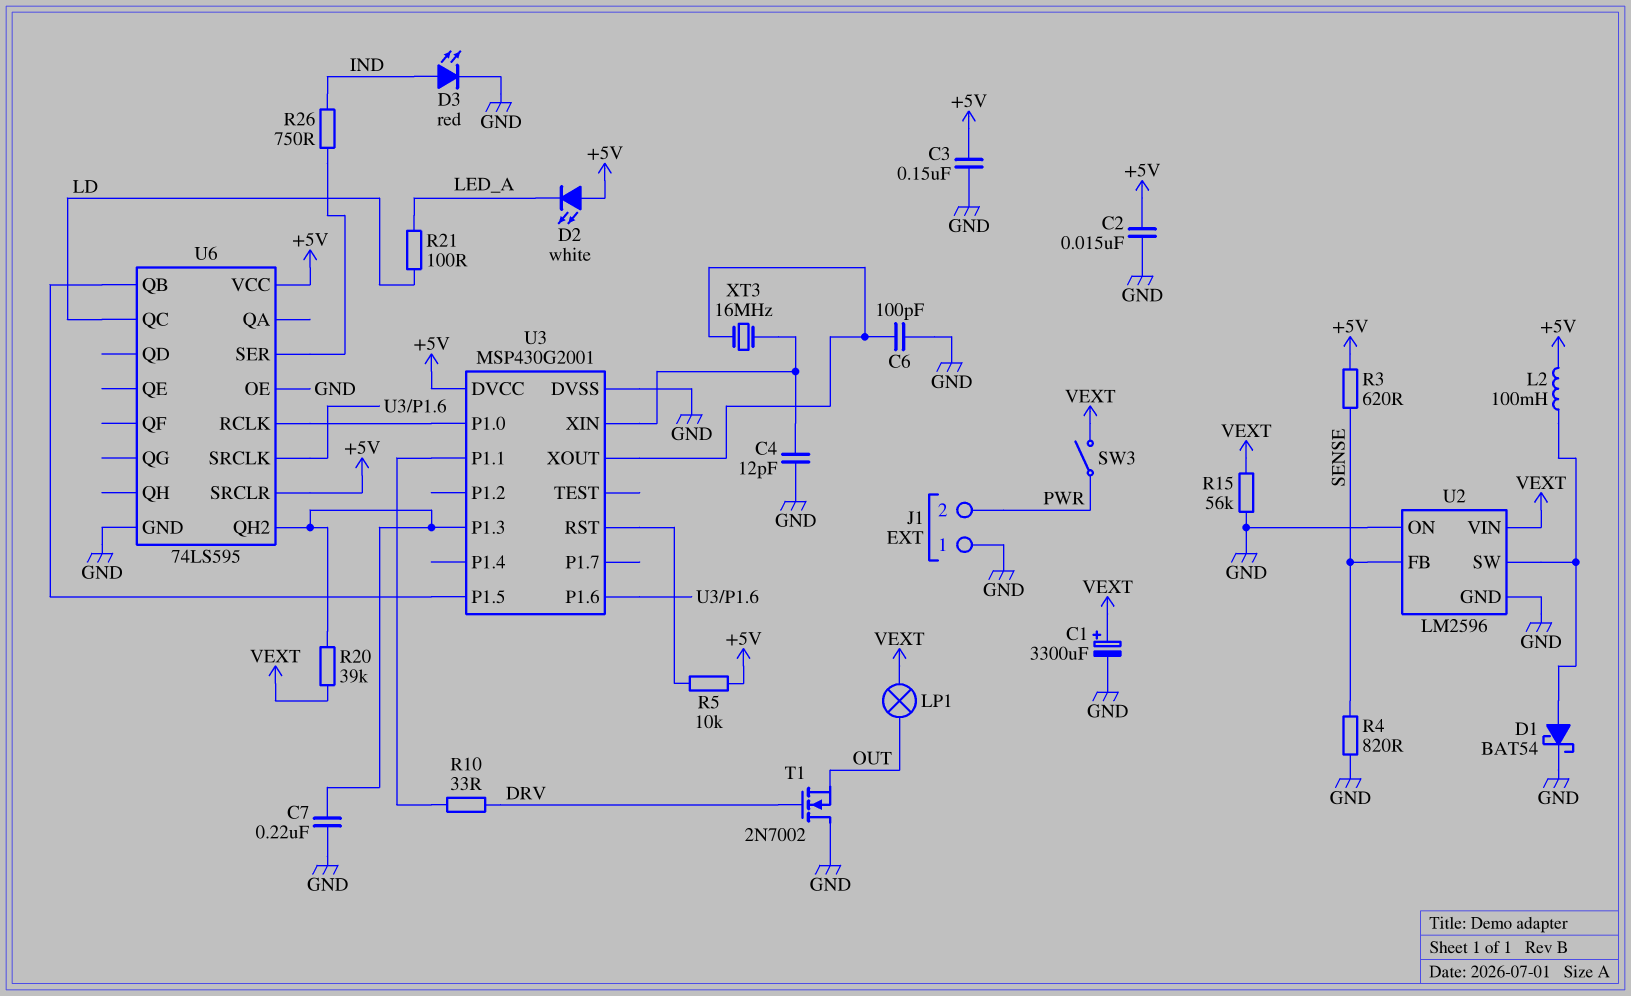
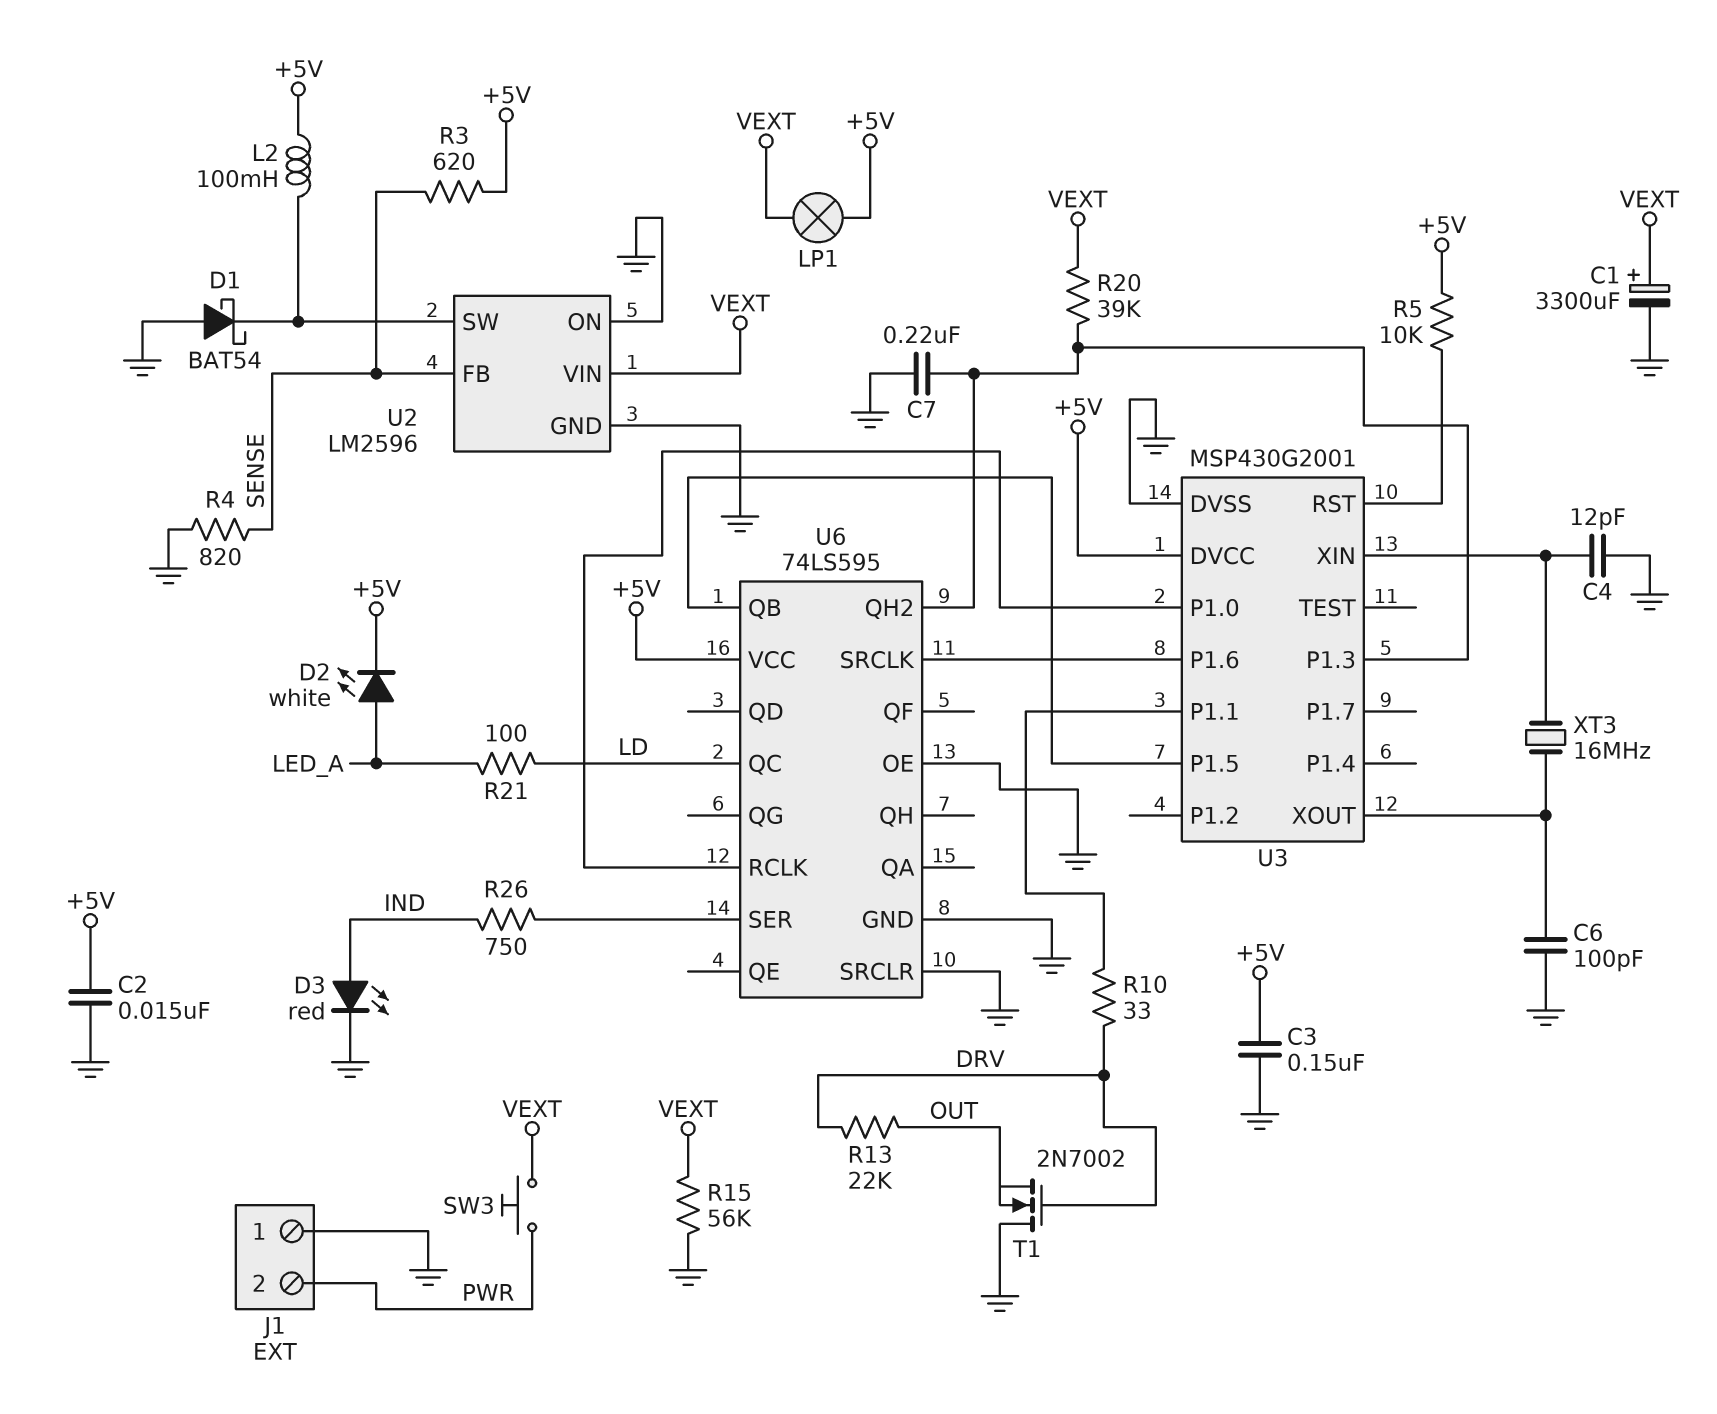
D1: schottky BAT54 (A U2/SW, K GND) -> schottky BAT54 (A GND, K U2/SW)
D2: LED white (A +5V, K LED_A) -> LED white (A LED_A, K +5V)
LP1: lamp (OUT, VEXT) -> lamp (+5V, VEXT)
R13: none -> 22k (DRV, OUT)
SW3: switch (PWR, VEXT) -> button (PWR, VEXT)
U6 pin SRCLR: +5V -> GND

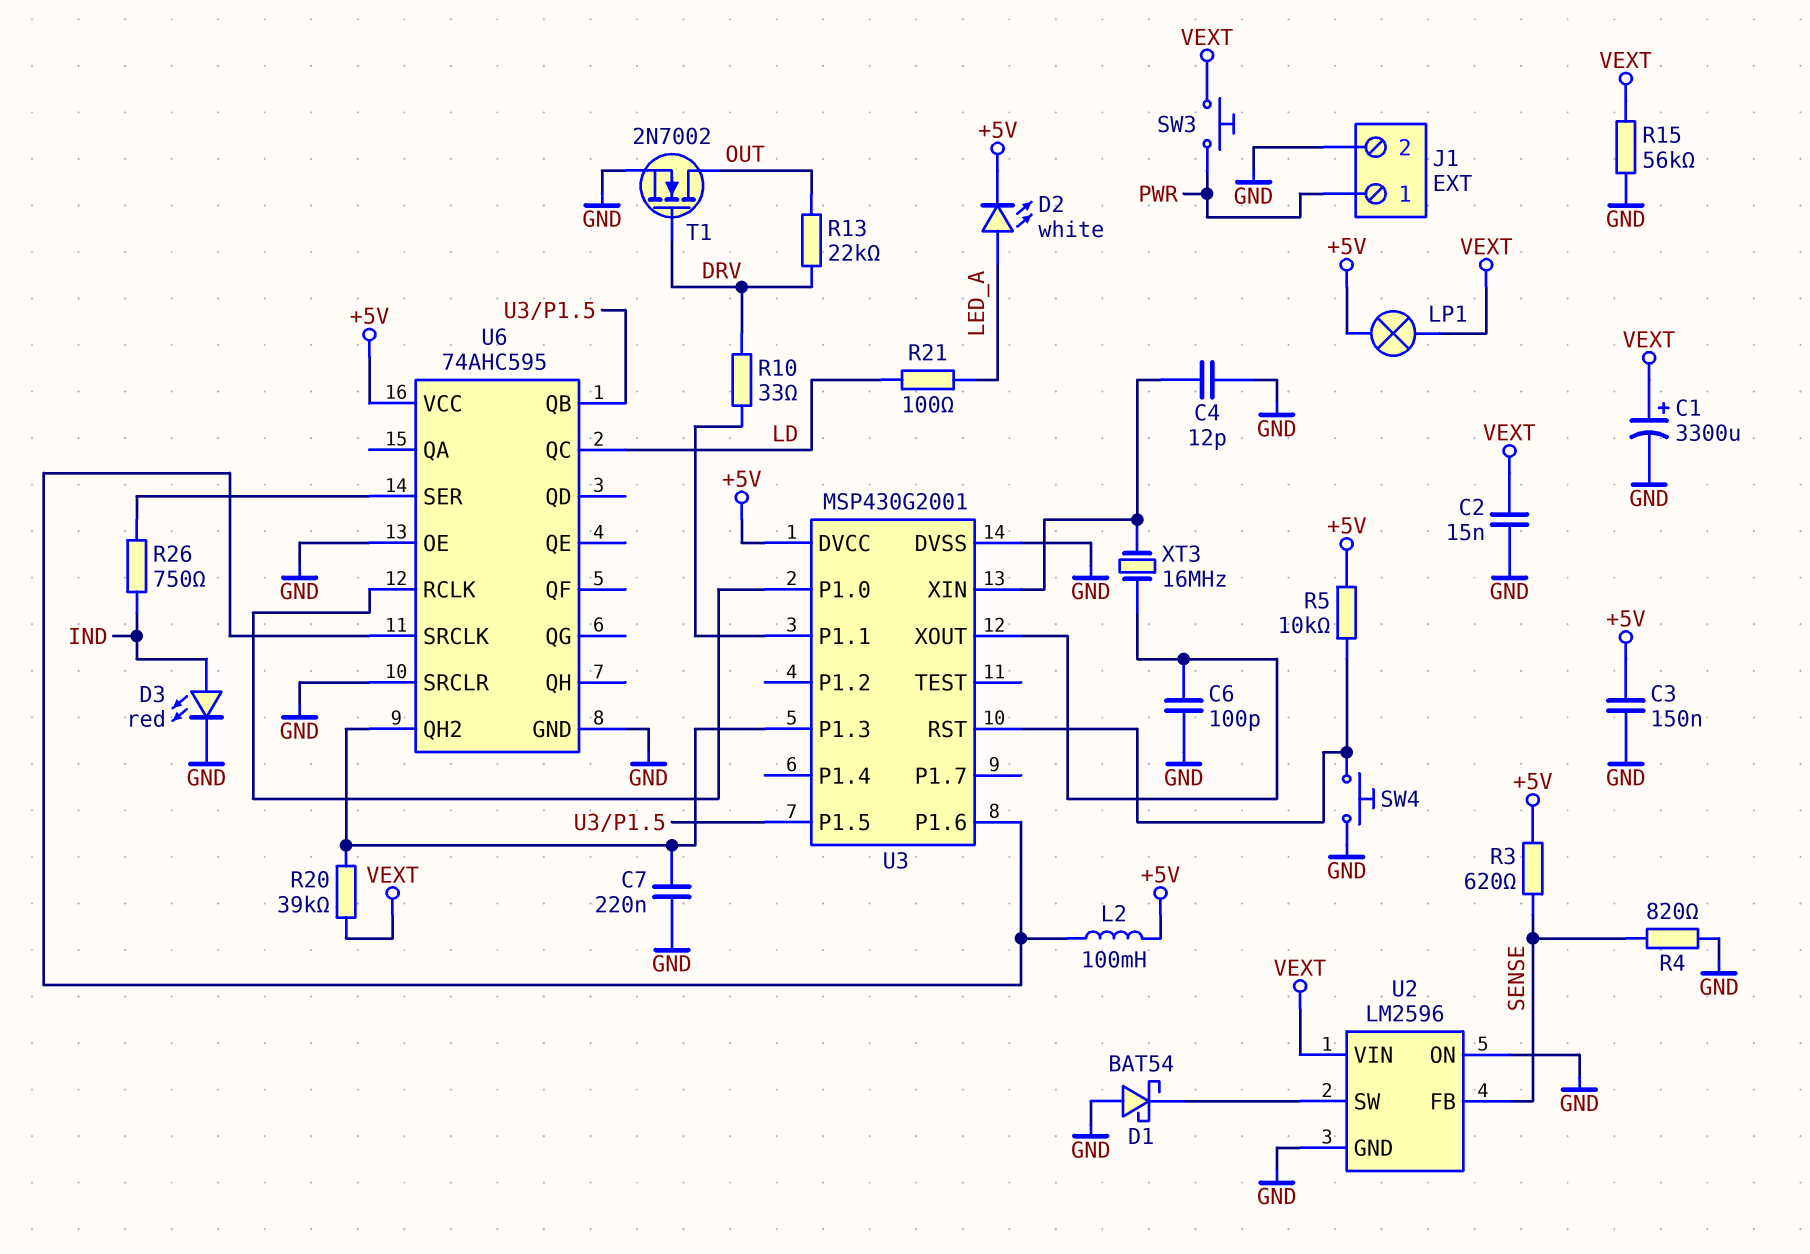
C2: 15nF (+5V, GND) -> 15nF (GND, VEXT)
J1 pin 1: GND -> PWR
J1 pin 2: PWR -> GND
L2: 100mH (+5V, U2/SW) -> 100mH (+5V, U3/P1.6)
SW4: none -> button (GND, U3/RST)
T1: NMOS 2N7002 (G DRV, D GND, S OUT) -> NMOS 2N7002 (G DRV, D OUT, S GND)
U6: 74LS595 -> 74AHC595

